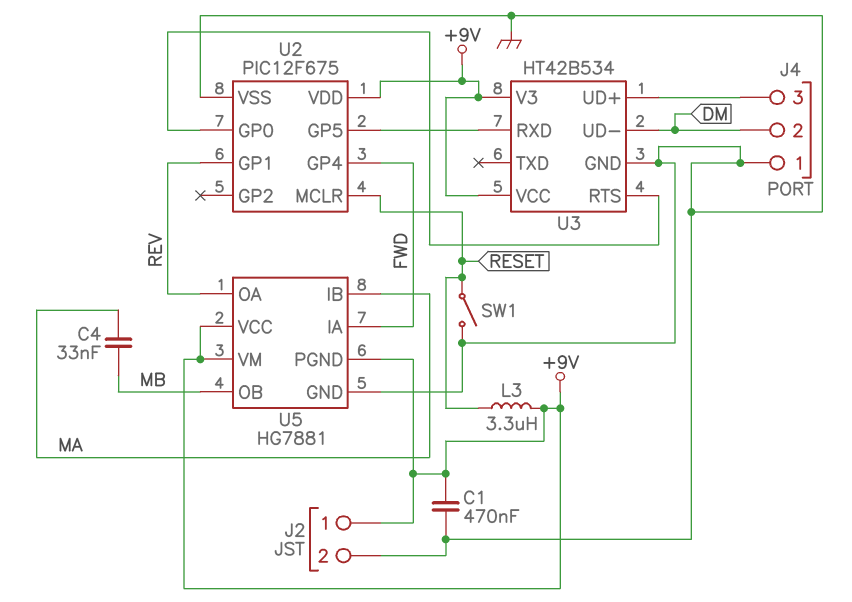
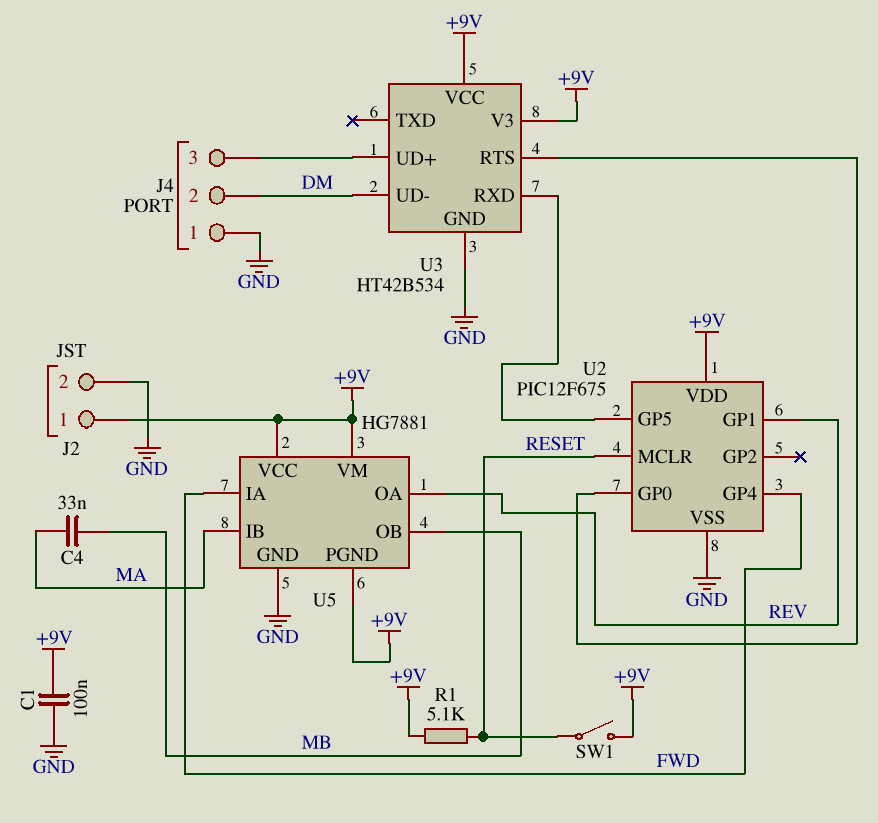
C1: 470nF (+9V, GND) -> 100nF (+9V, GND)
L3: 3.3uH (+9V, RESET) -> none
R1: none -> 5.1k (+9V, RESET)
SW1: switch (GND, RESET) -> switch (+9V, RESET)

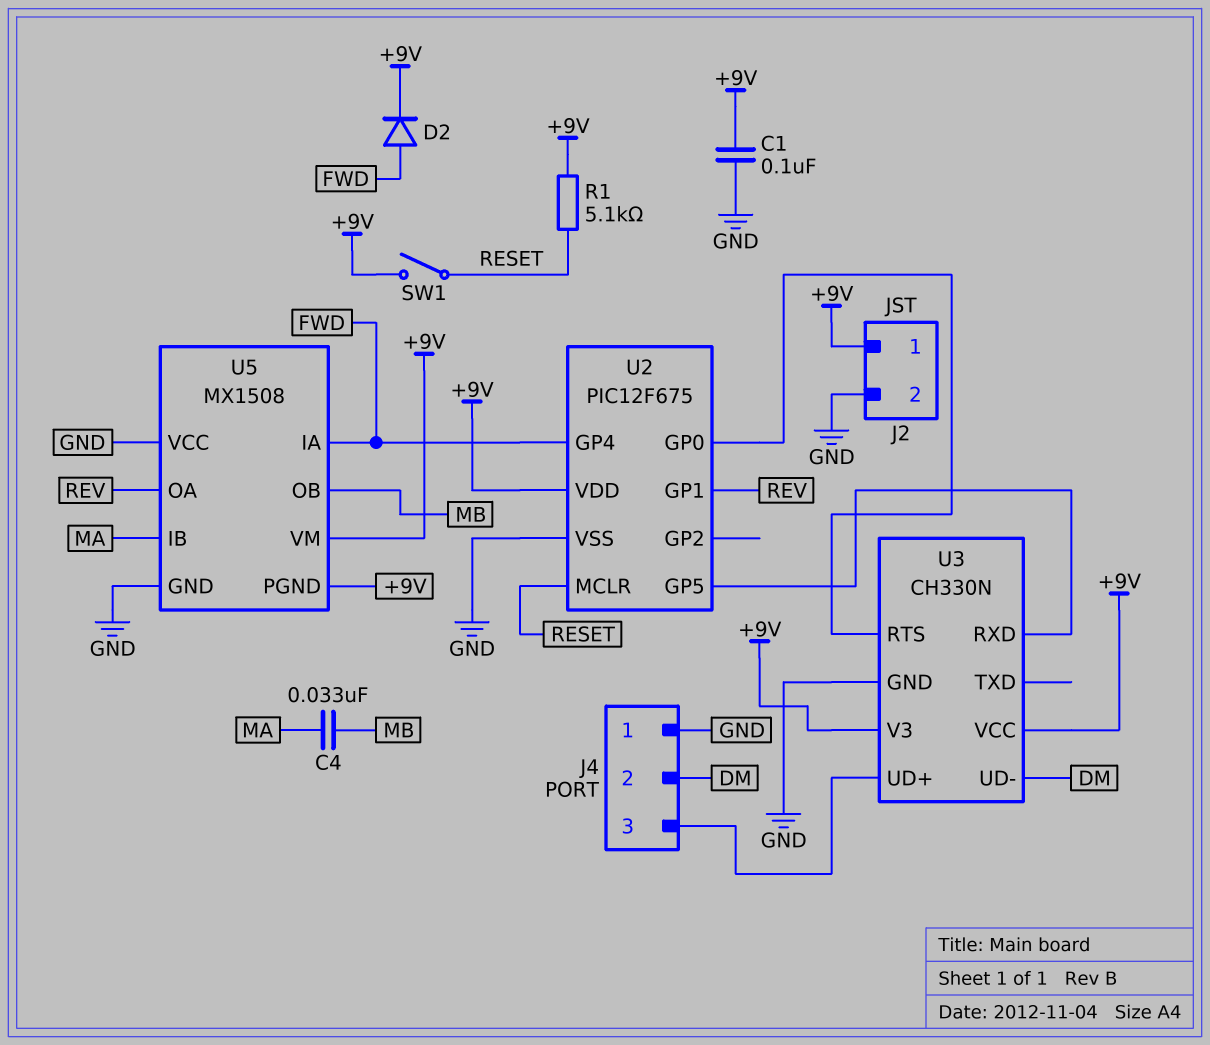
D2: none -> diode (A FWD, K +9V)
U3: HT42B534 -> CH330N
U5: HG7881 -> MX1508
U5 pin VCC: +9V -> GND

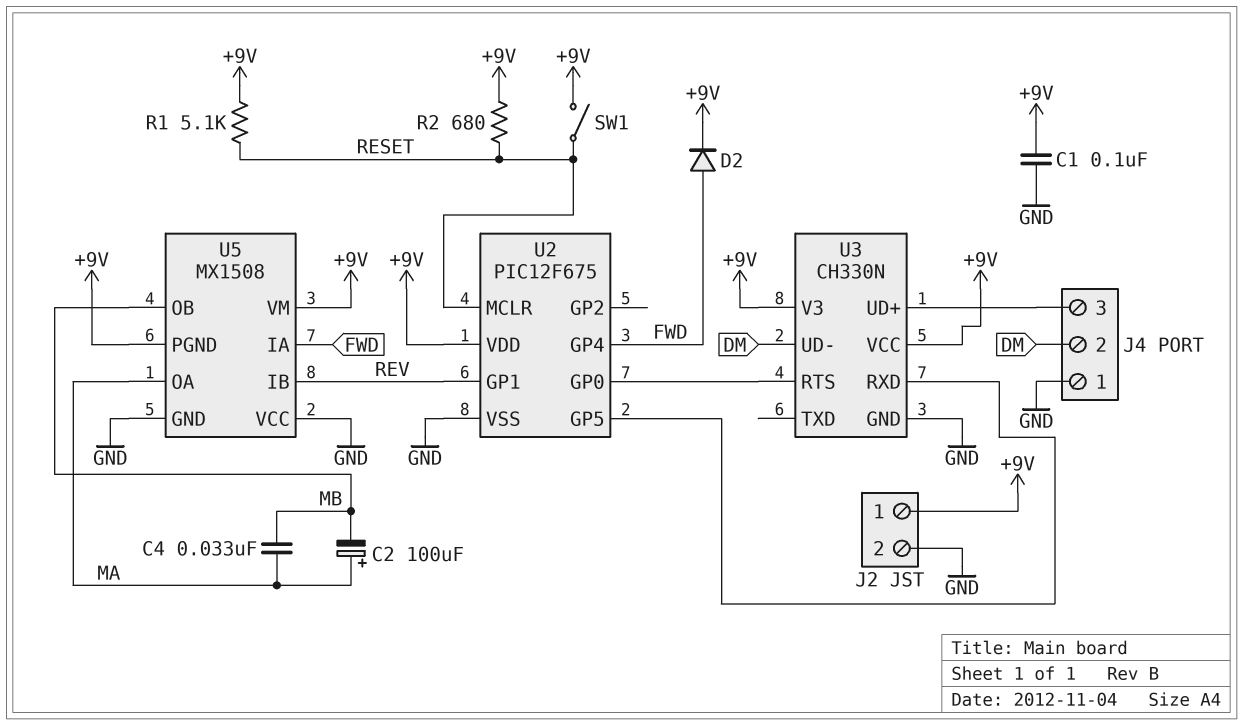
C2: none -> 100uF (plus MA, minus MB)
R2: none -> 680 (+9V, RESET)
U5 pin IB: MA -> REV
U5 pin OA: REV -> MA

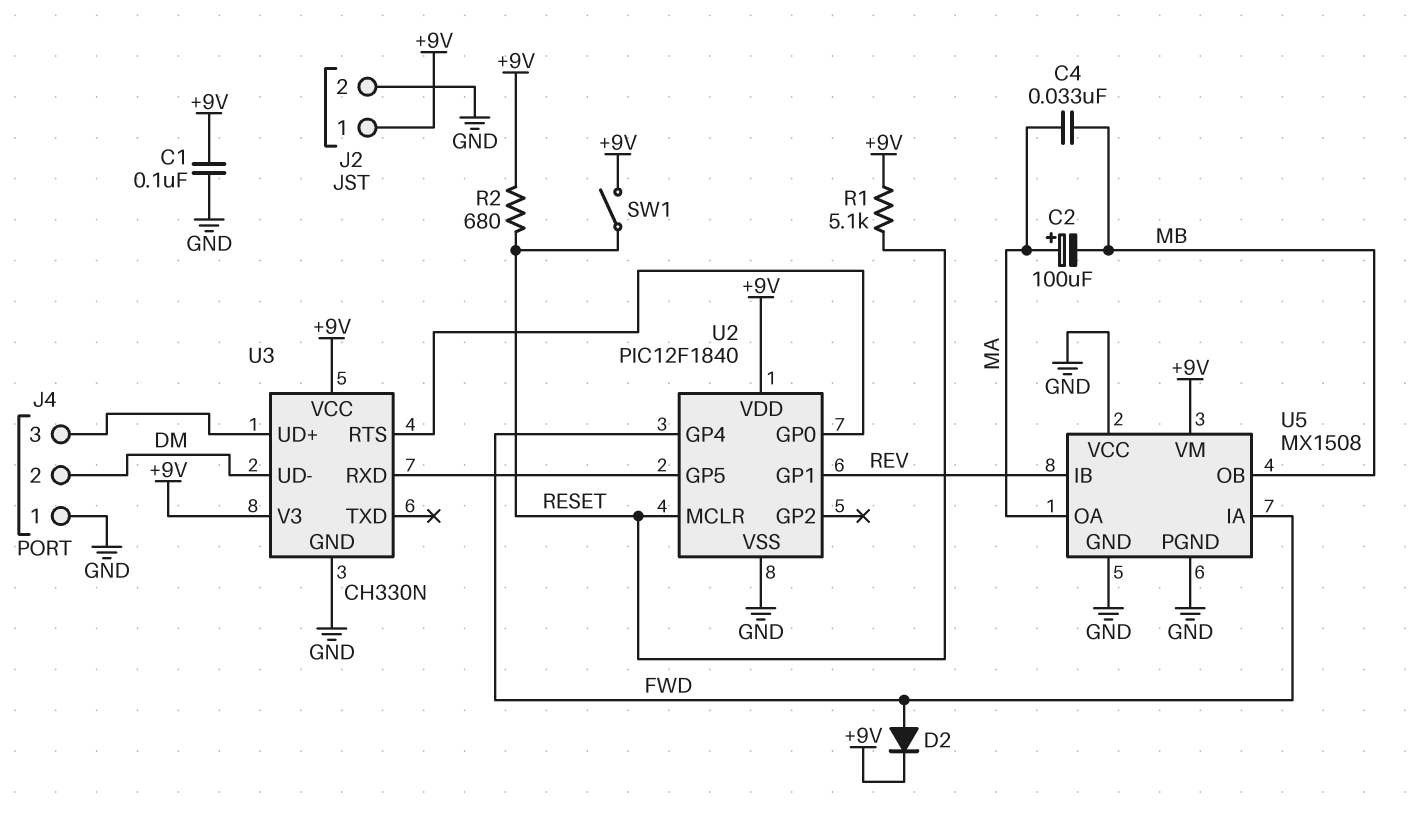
U2: PIC12F675 -> PIC12F1840
U5 pin PGND: +9V -> GND

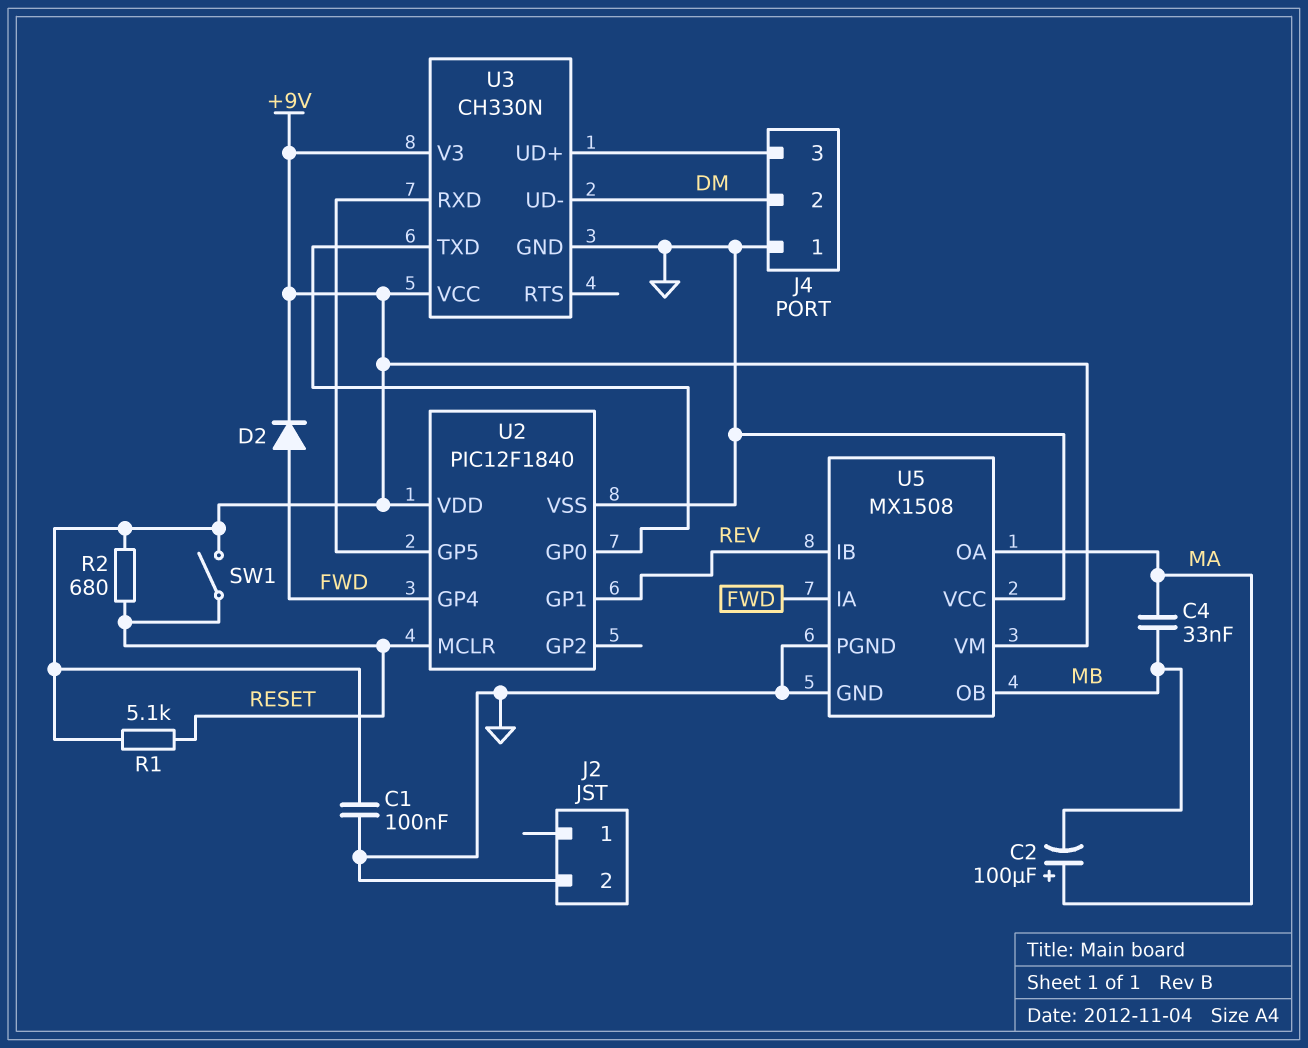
J2 pin 1: +9V -> none
U3 pin RTS: U2/GP0 -> none
U3 pin TXD: none -> U2/GP0

